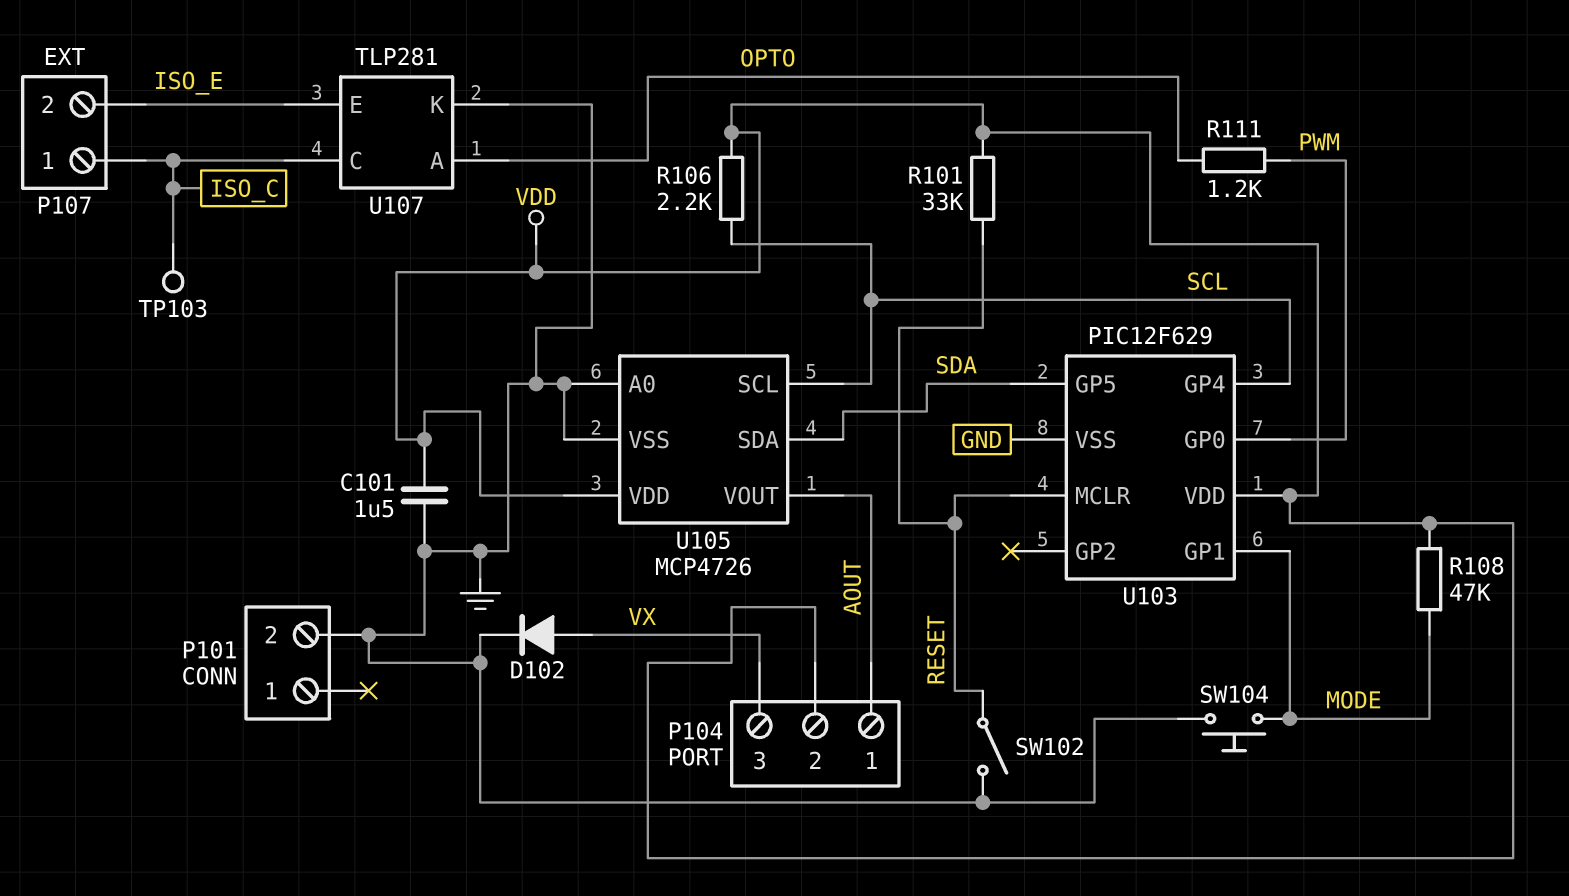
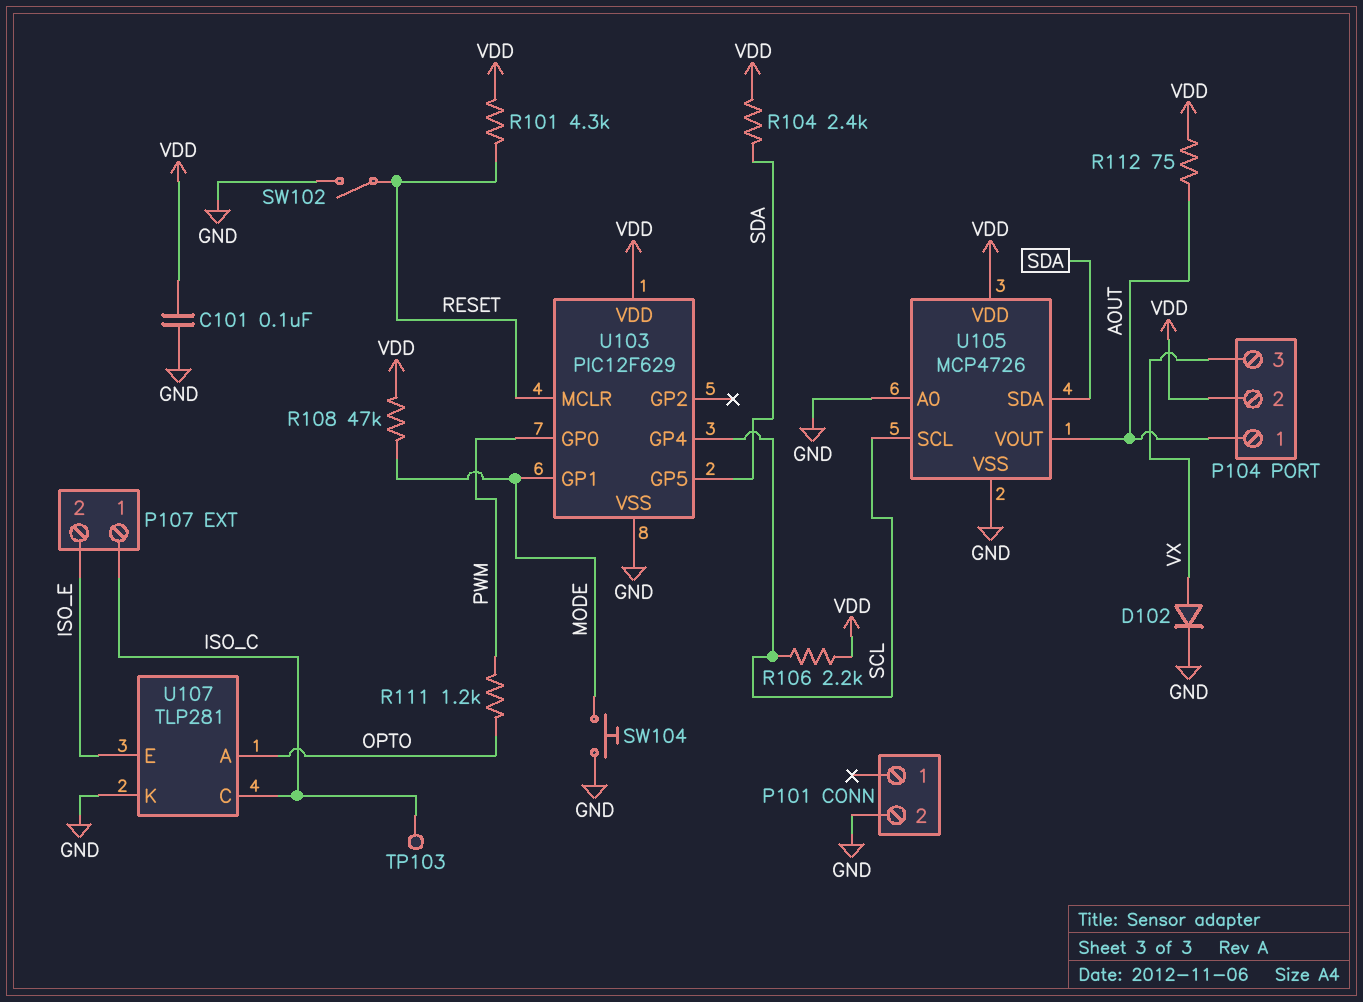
C101: 1.5uF (GND, VDD) -> 100nF (GND, VDD)
R101: 33k (RESET, VDD) -> 4.3k (RESET, VDD)
R104: none -> 2.4k (SDA, VDD)
R112: none -> 75 (AOUT, VDD)

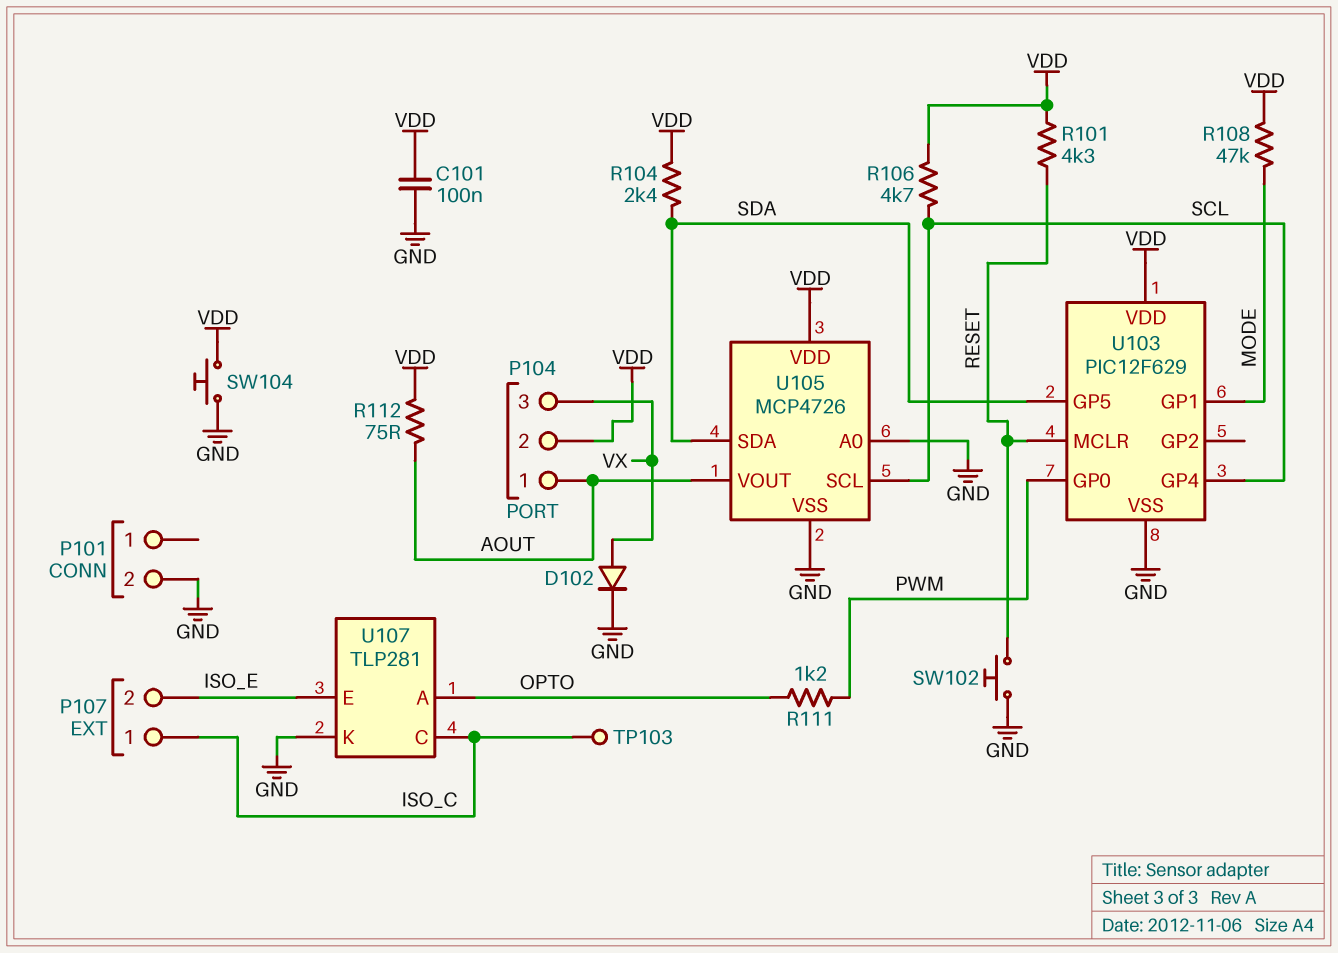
R106: 2.2k (SCL, VDD) -> 4.7k (SCL, VDD)
SW102: switch (GND, RESET) -> button (GND, RESET)
SW104: button (GND, MODE) -> button (GND, VDD)

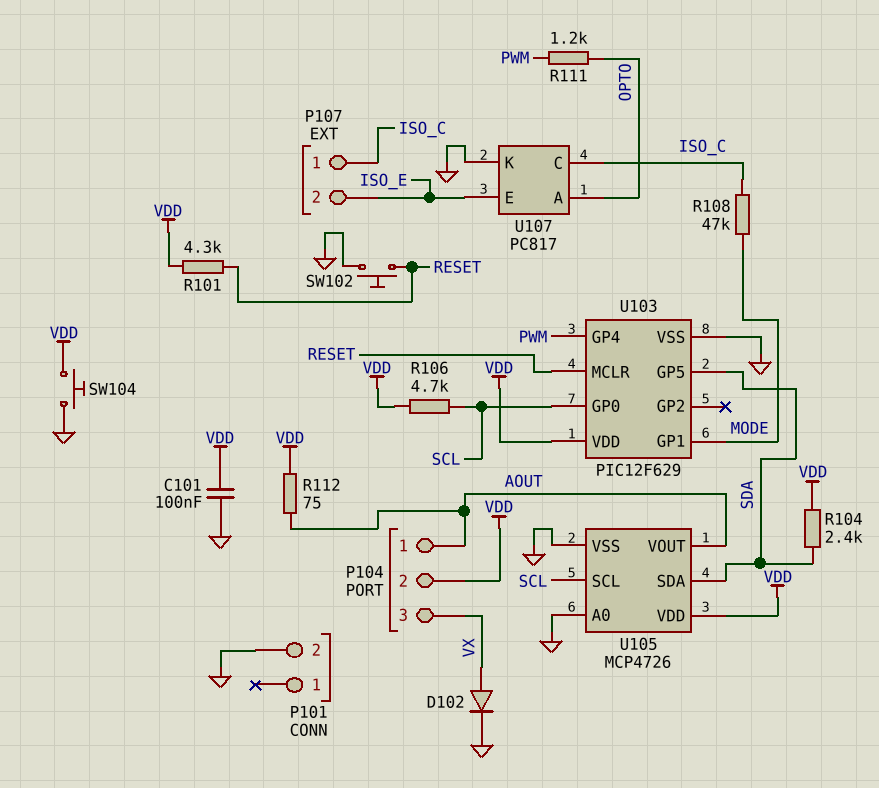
R108: 47k (MODE, VDD) -> 47k (ISO_C, MODE)
TP103: test point (ISO_C) -> none
U103 pin GP0: PWM -> SCL
U103 pin GP4: SCL -> PWM
U107: TLP281 -> PC817

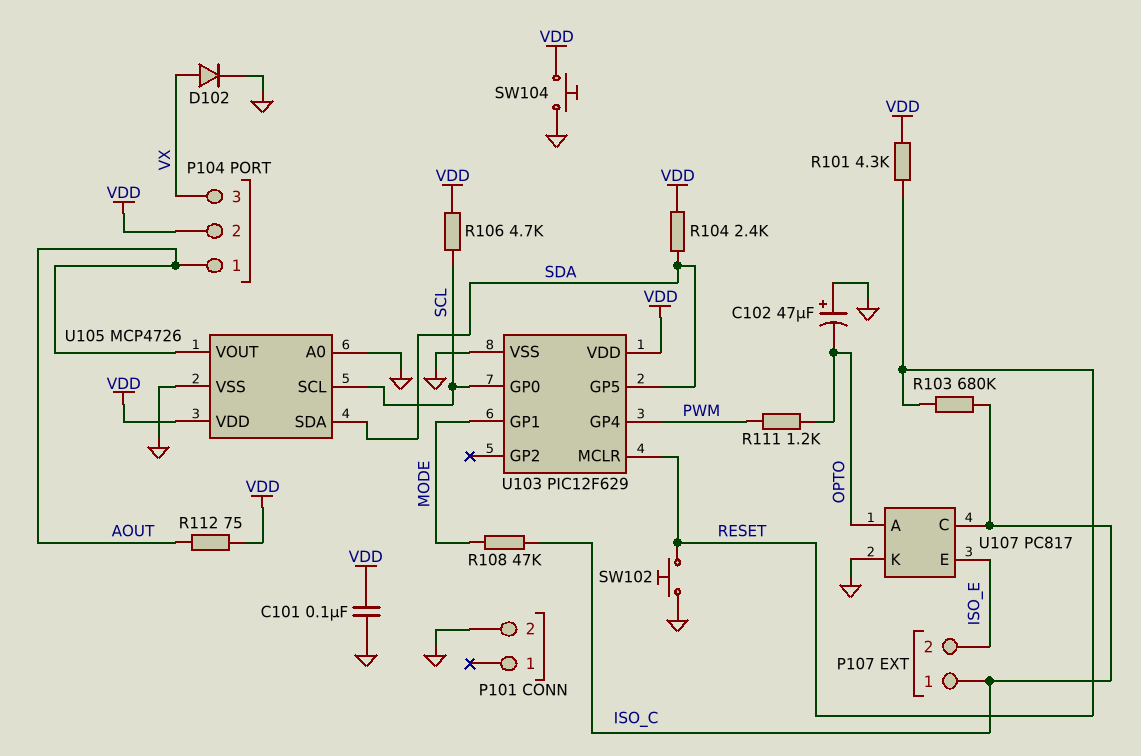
C102: none -> 47uF (plus GND, minus OPTO)
R103: none -> 680k (ISO_C, RESET)

